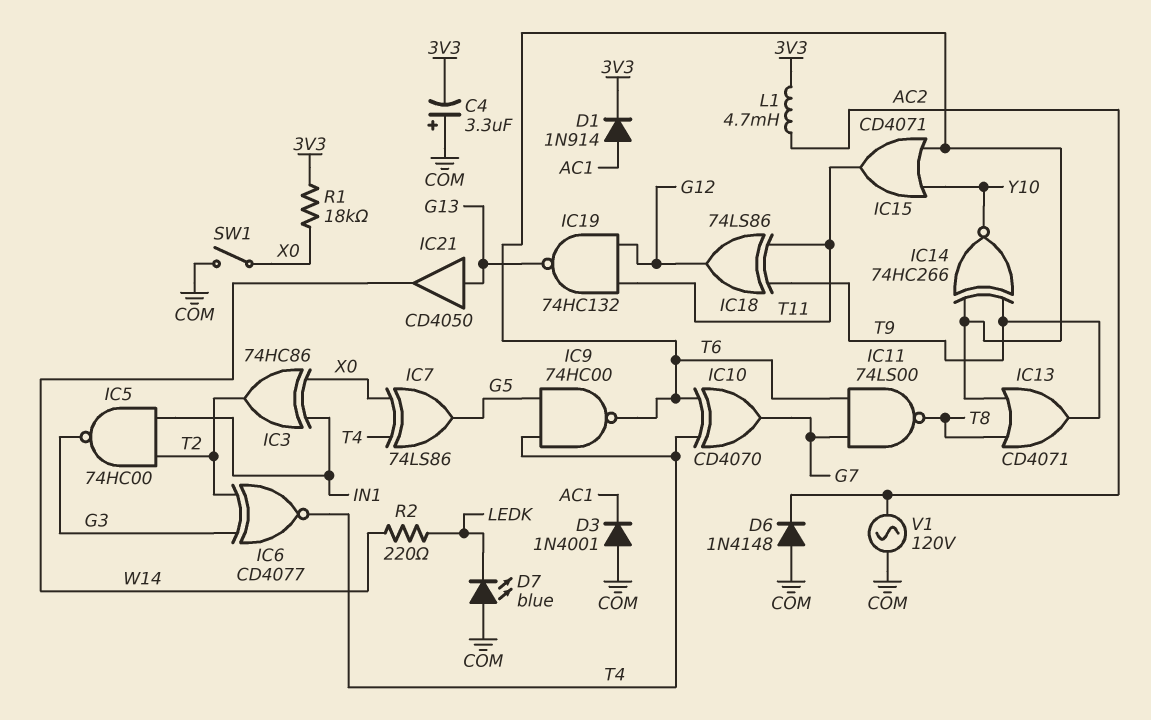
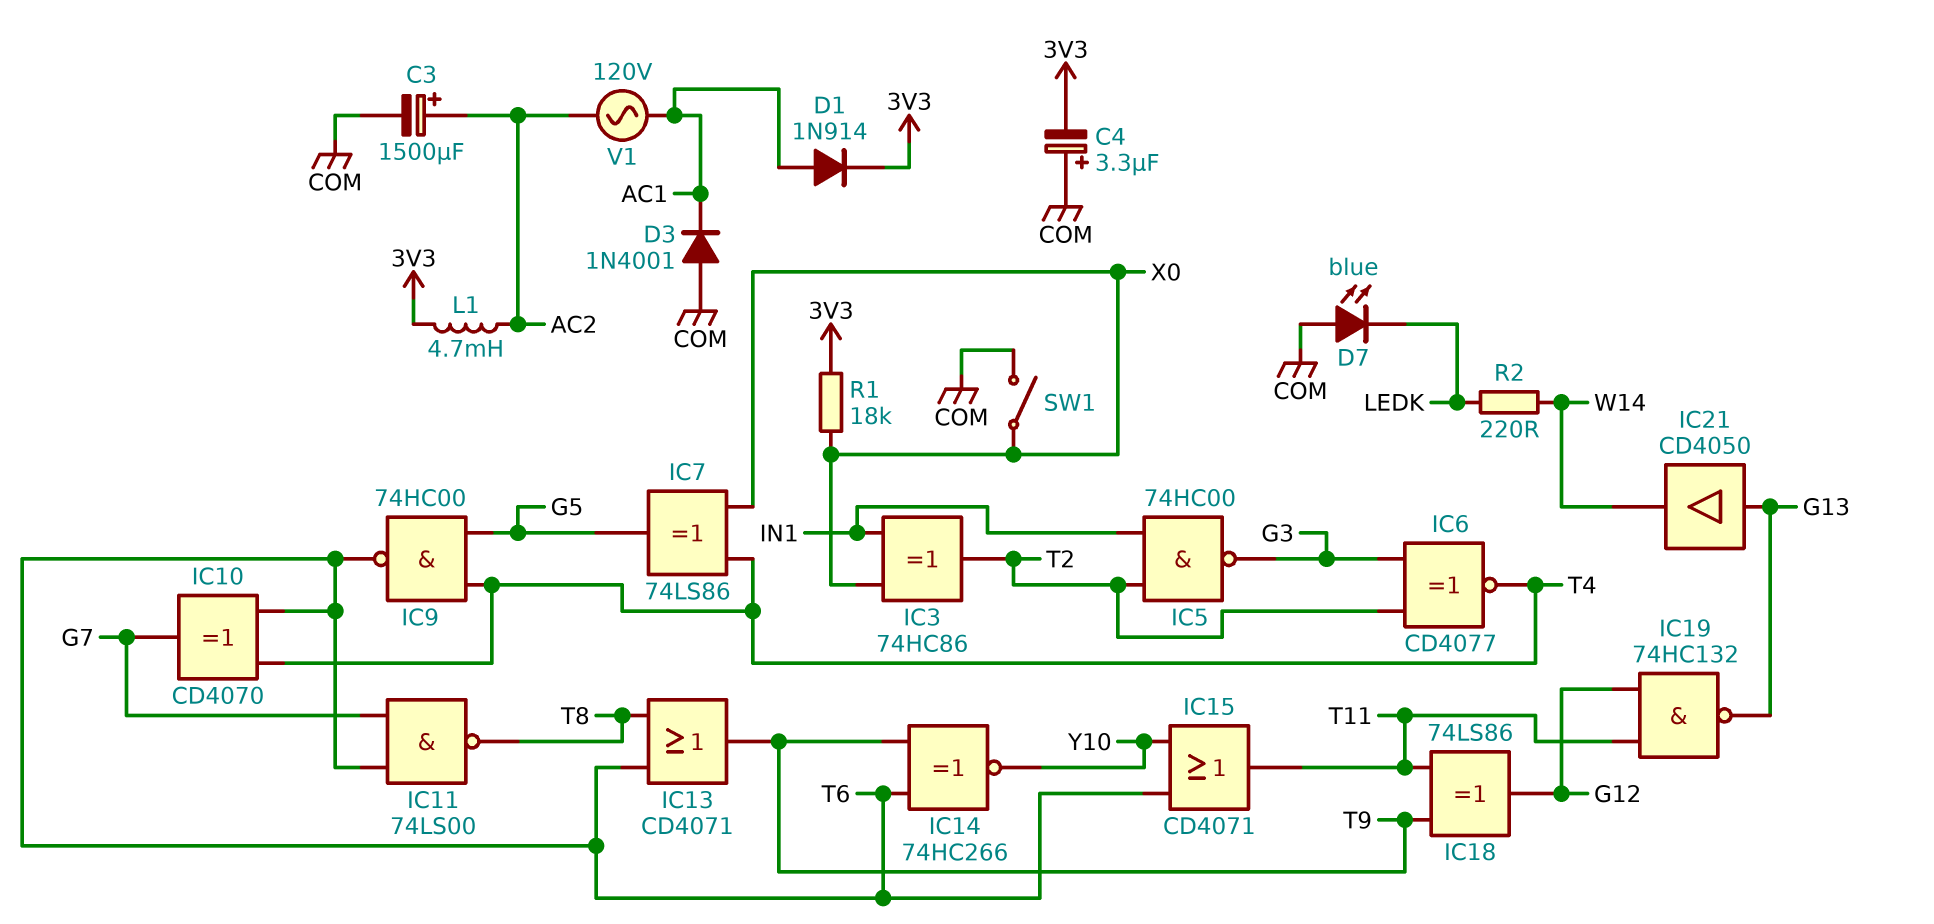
C3: none -> 1500uF (plus AC2, minus COM)
D6: diode 1N4148 (A COM, K AC2) -> none
V1: AC 120V (AC2, COM) -> AC 120V (AC1, AC2)

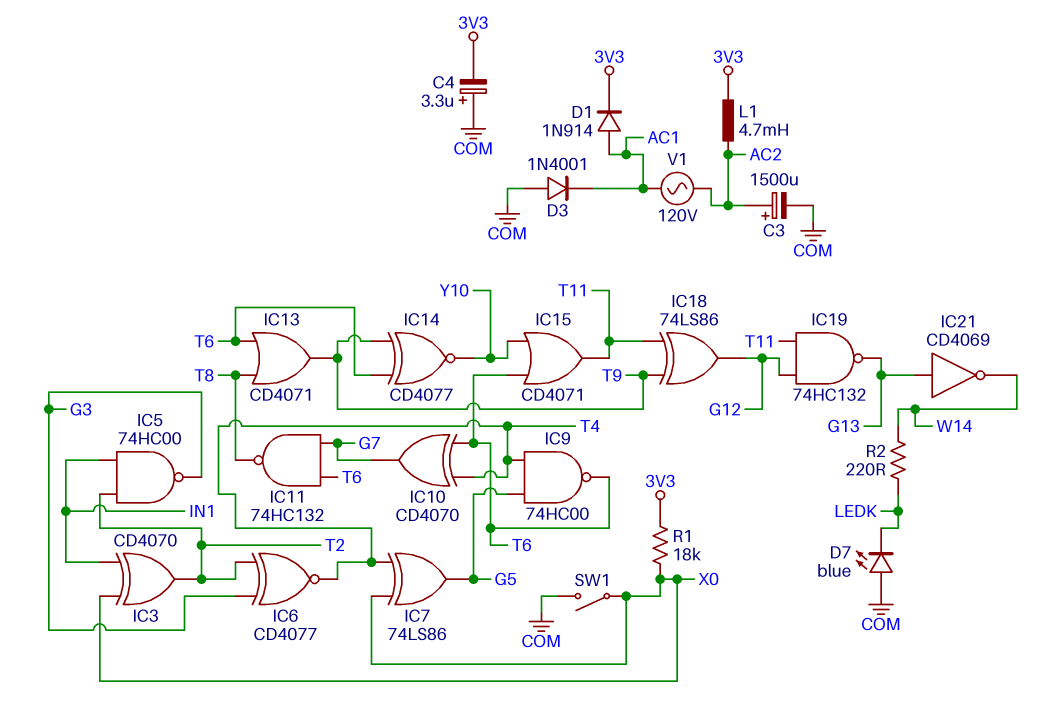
IC3: XOR 74HC86 (in IN1, in X0, out T2) -> XOR CD4070 (in IN1, in X0, out T2)
IC11: NAND 74LS00 (in G7, in T6, out T8) -> NAND 74HC132 (in G7, in T6, out T8)
IC14: XNOR 74HC266 (in T6, in T9, out Y10) -> XNOR CD4077 (in T6, in T9, out Y10)
IC21: buffer CD4050 (in G13, out W14) -> NOT CD4069 (in G13, out W14)

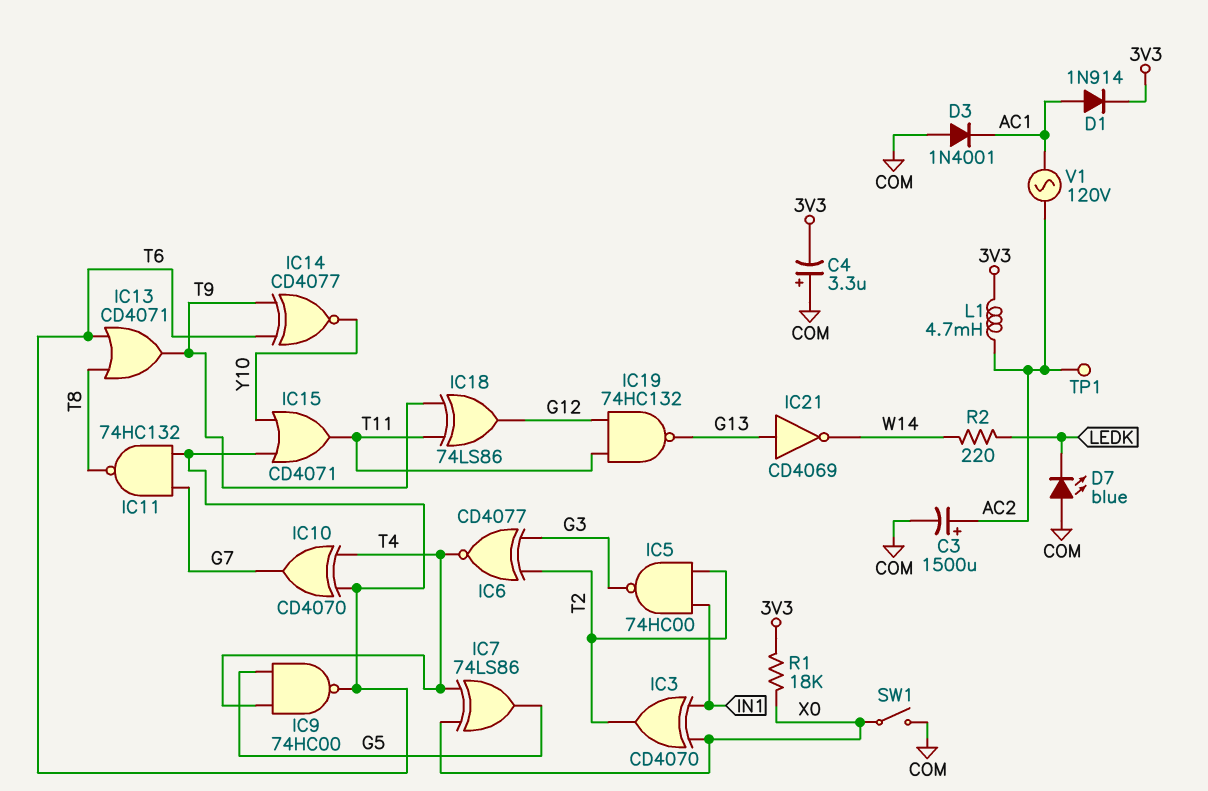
TP1: none -> test point (AC2)

